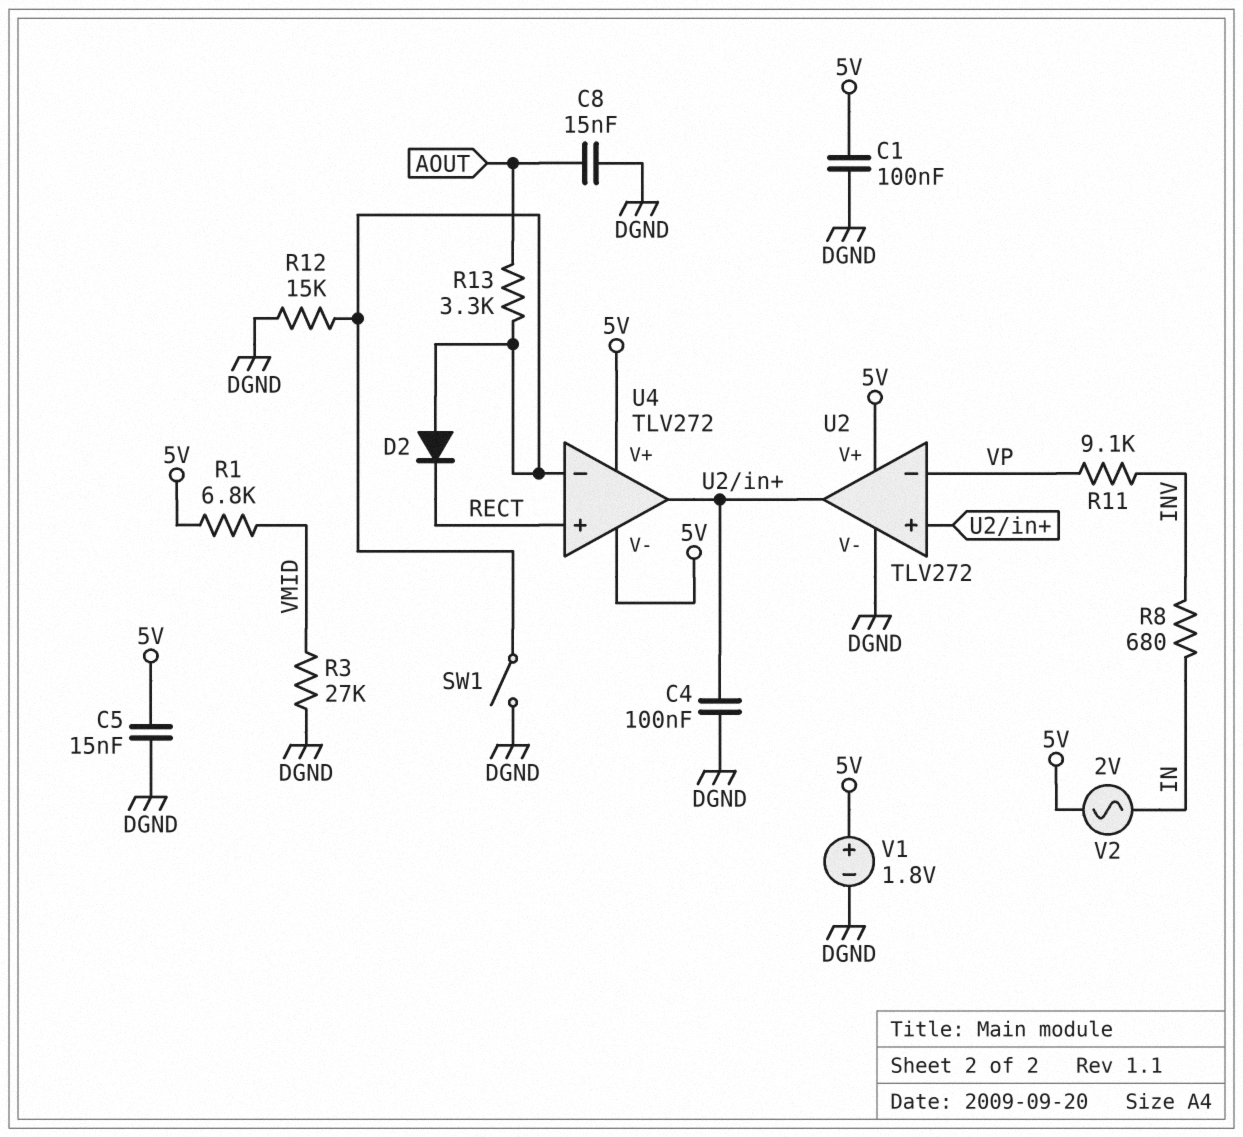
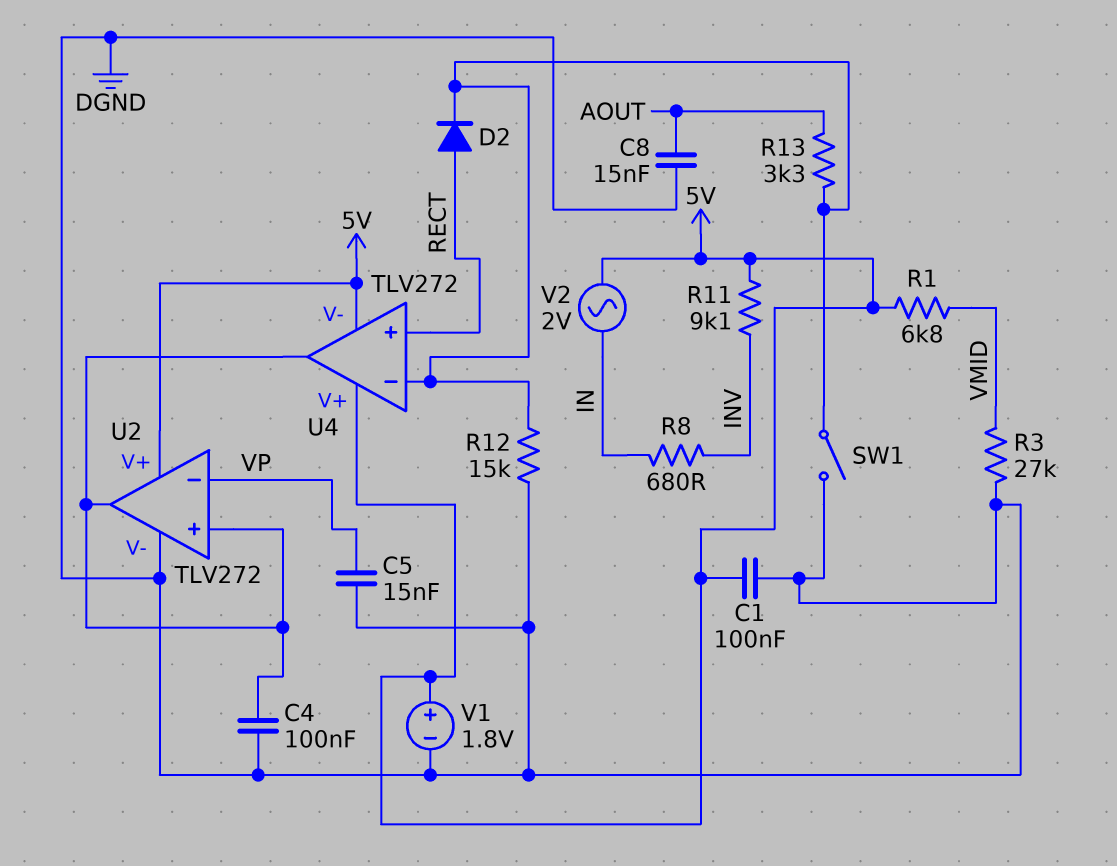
C5: 15nF (5V, DGND) -> 15nF (DGND, VP)
D2: diode (A U4/in-, K RECT) -> diode (A RECT, K U4/in-)
R11: 9.1k (INV, VP) -> 9.1k (5V, INV)

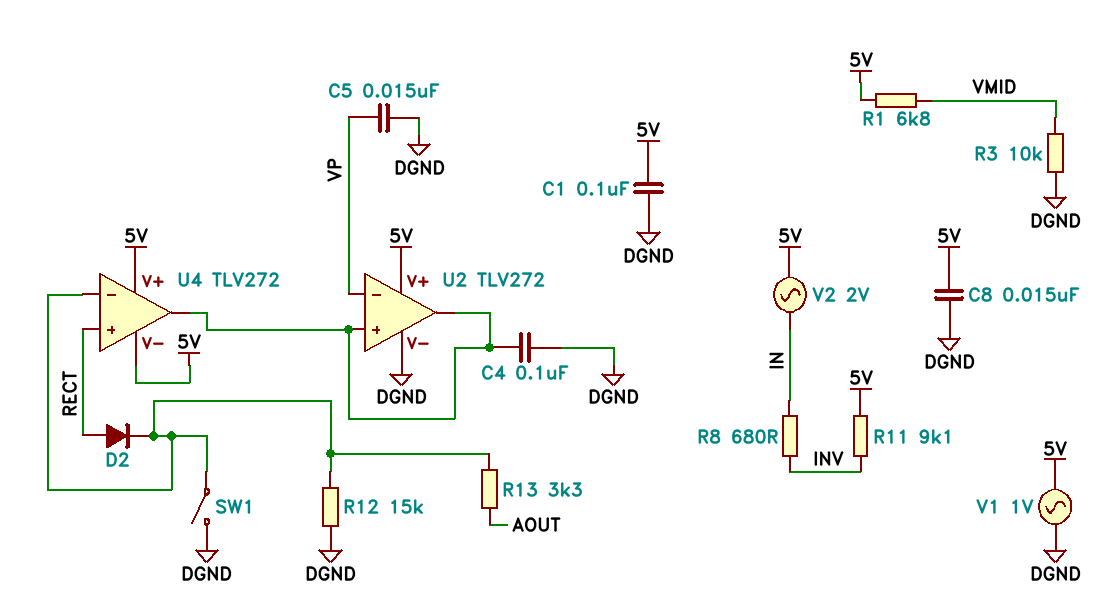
C8: 15nF (AOUT, DGND) -> 15nF (5V, DGND)
R3: 27k (DGND, VMID) -> 10k (DGND, VMID)
V1: 1.8V (plus 5V, minus DGND) -> AC 1V (5V, DGND)

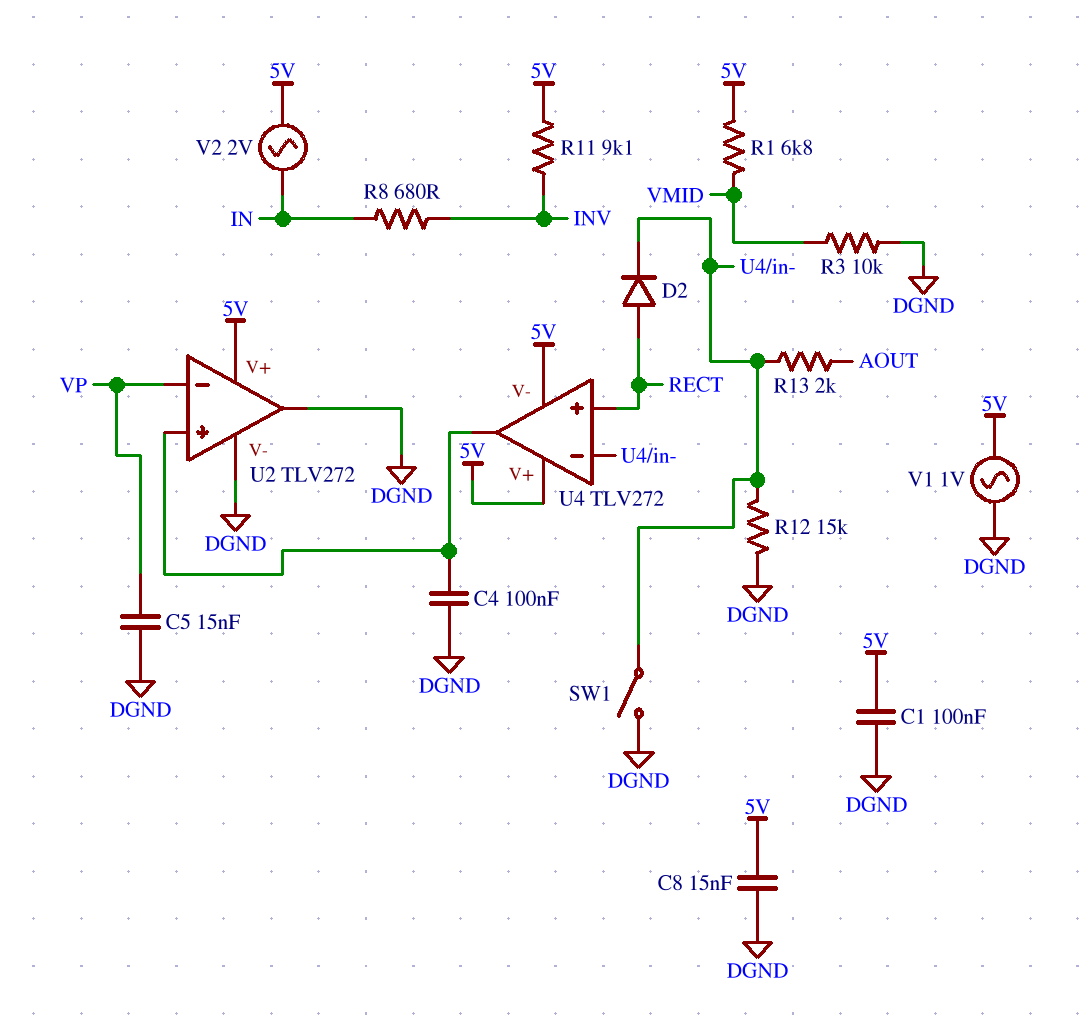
R13: 3.3k (AOUT, U4/in-) -> 2k (AOUT, U4/in-)
U2 pin out: U2/in+ -> DGND

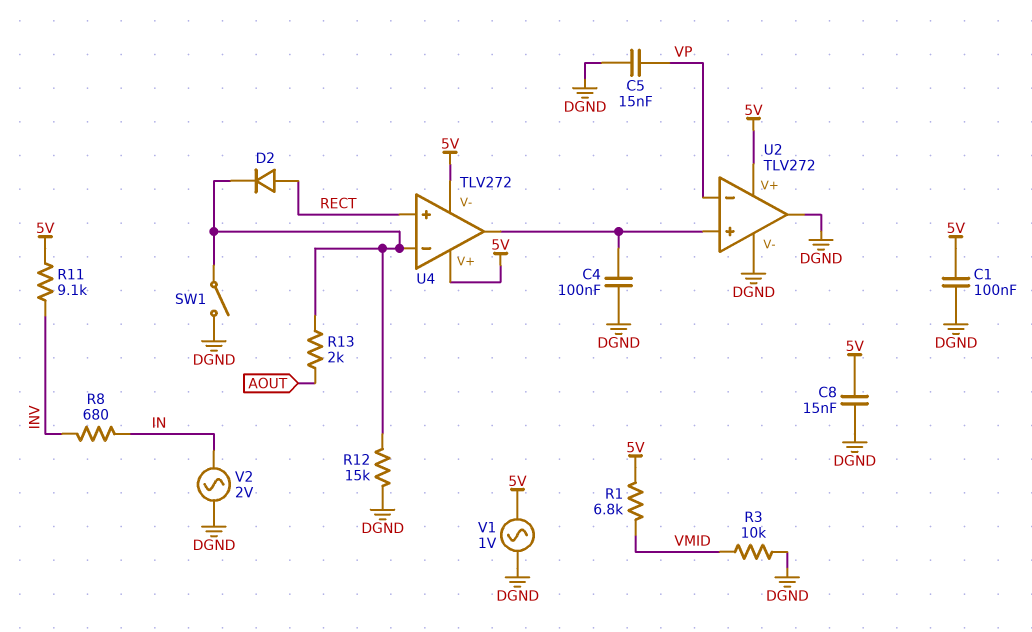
V2: AC 2V (5V, IN) -> AC 2V (DGND, IN)

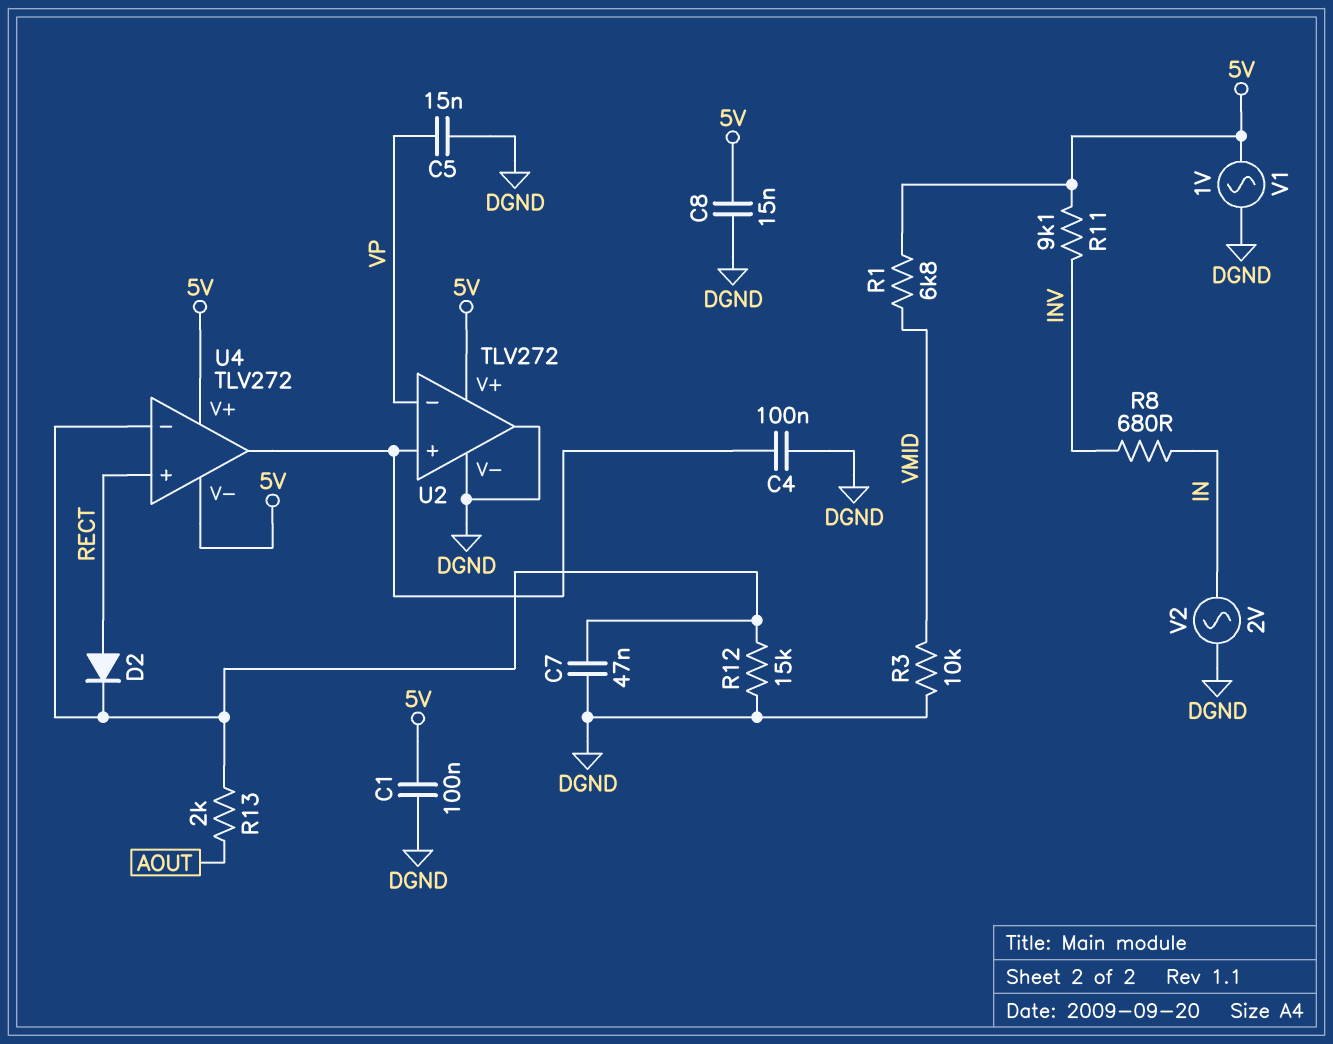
C7: none -> 47nF (DGND, U4/in-)
SW1: switch (DGND, U4/in-) -> none

